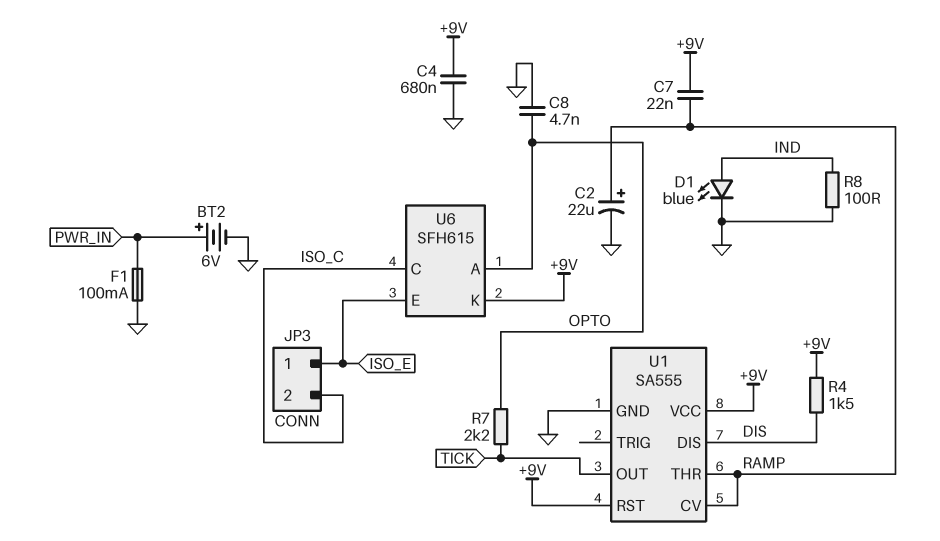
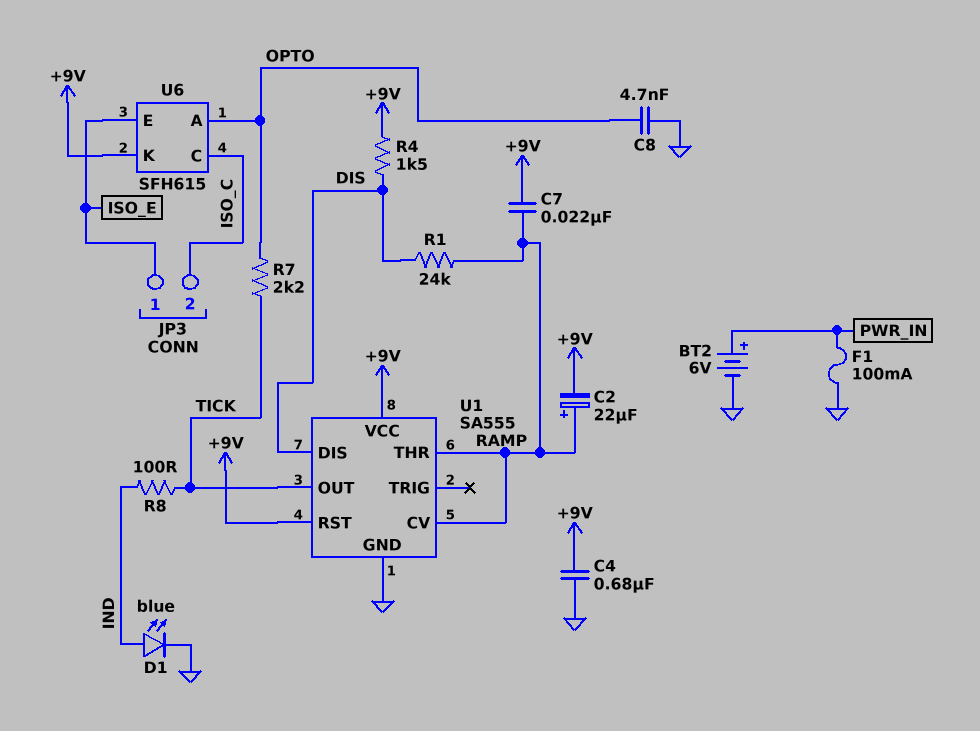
C2: 22uF (plus RAMP, minus GND) -> 22uF (plus RAMP, minus +9V)
R1: none -> 24k (DIS, RAMP)
R8: 100 (GND, IND) -> 100 (IND, TICK)

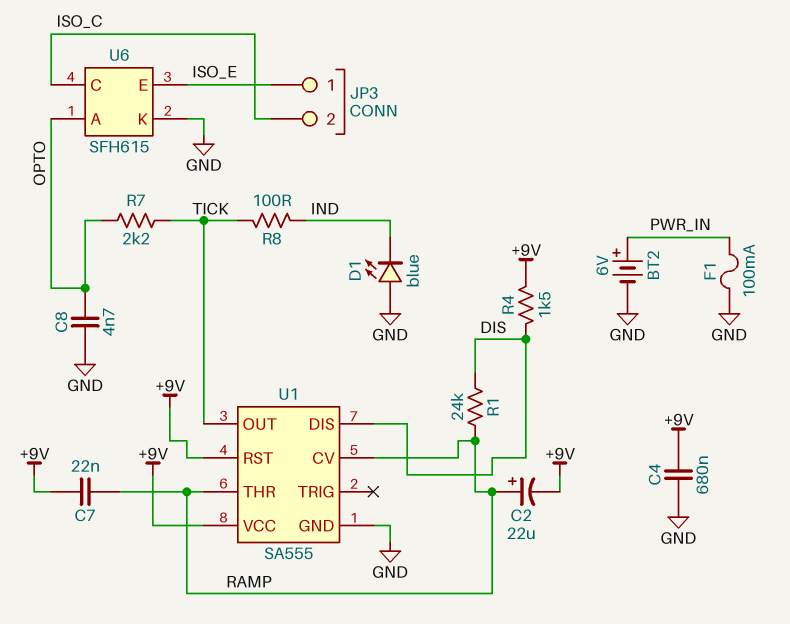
D1: LED blue (A IND, K GND) -> LED blue (A GND, K IND)
U6 pin K: +9V -> GND

